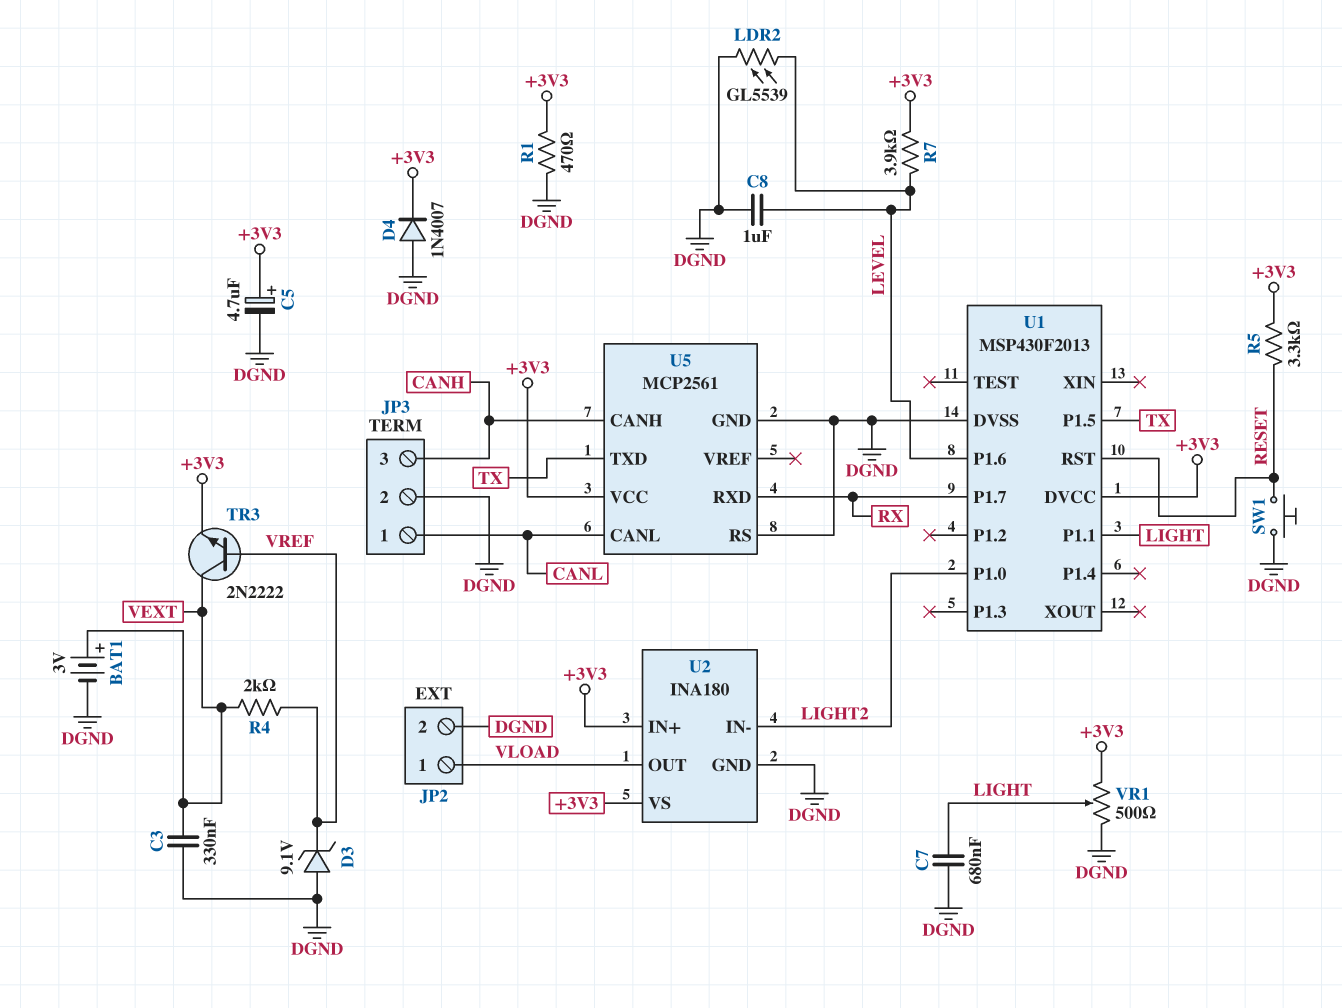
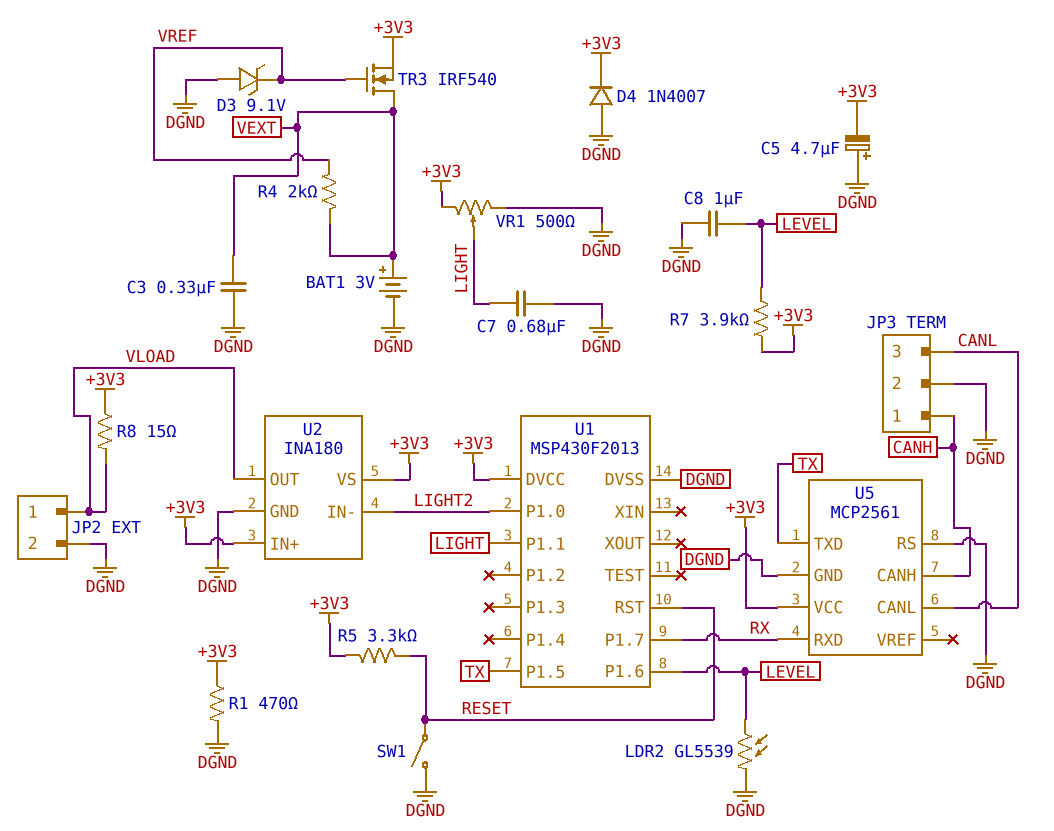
C5: 4.7uF (plus +3V3, minus DGND) -> 4.7uF (plus DGND, minus +3V3)
JP3 pin 1: CANL -> CANH
JP3 pin 3: CANH -> CANL
R8: none -> 15 (+3V3, VLOAD)
SW1: button (DGND, RESET) -> switch (DGND, RESET)
TR3: NPN 2N2222 (B VREF, C VEXT, E +3V3) -> NMOS IRF540 (G VREF, D VEXT, S +3V3)

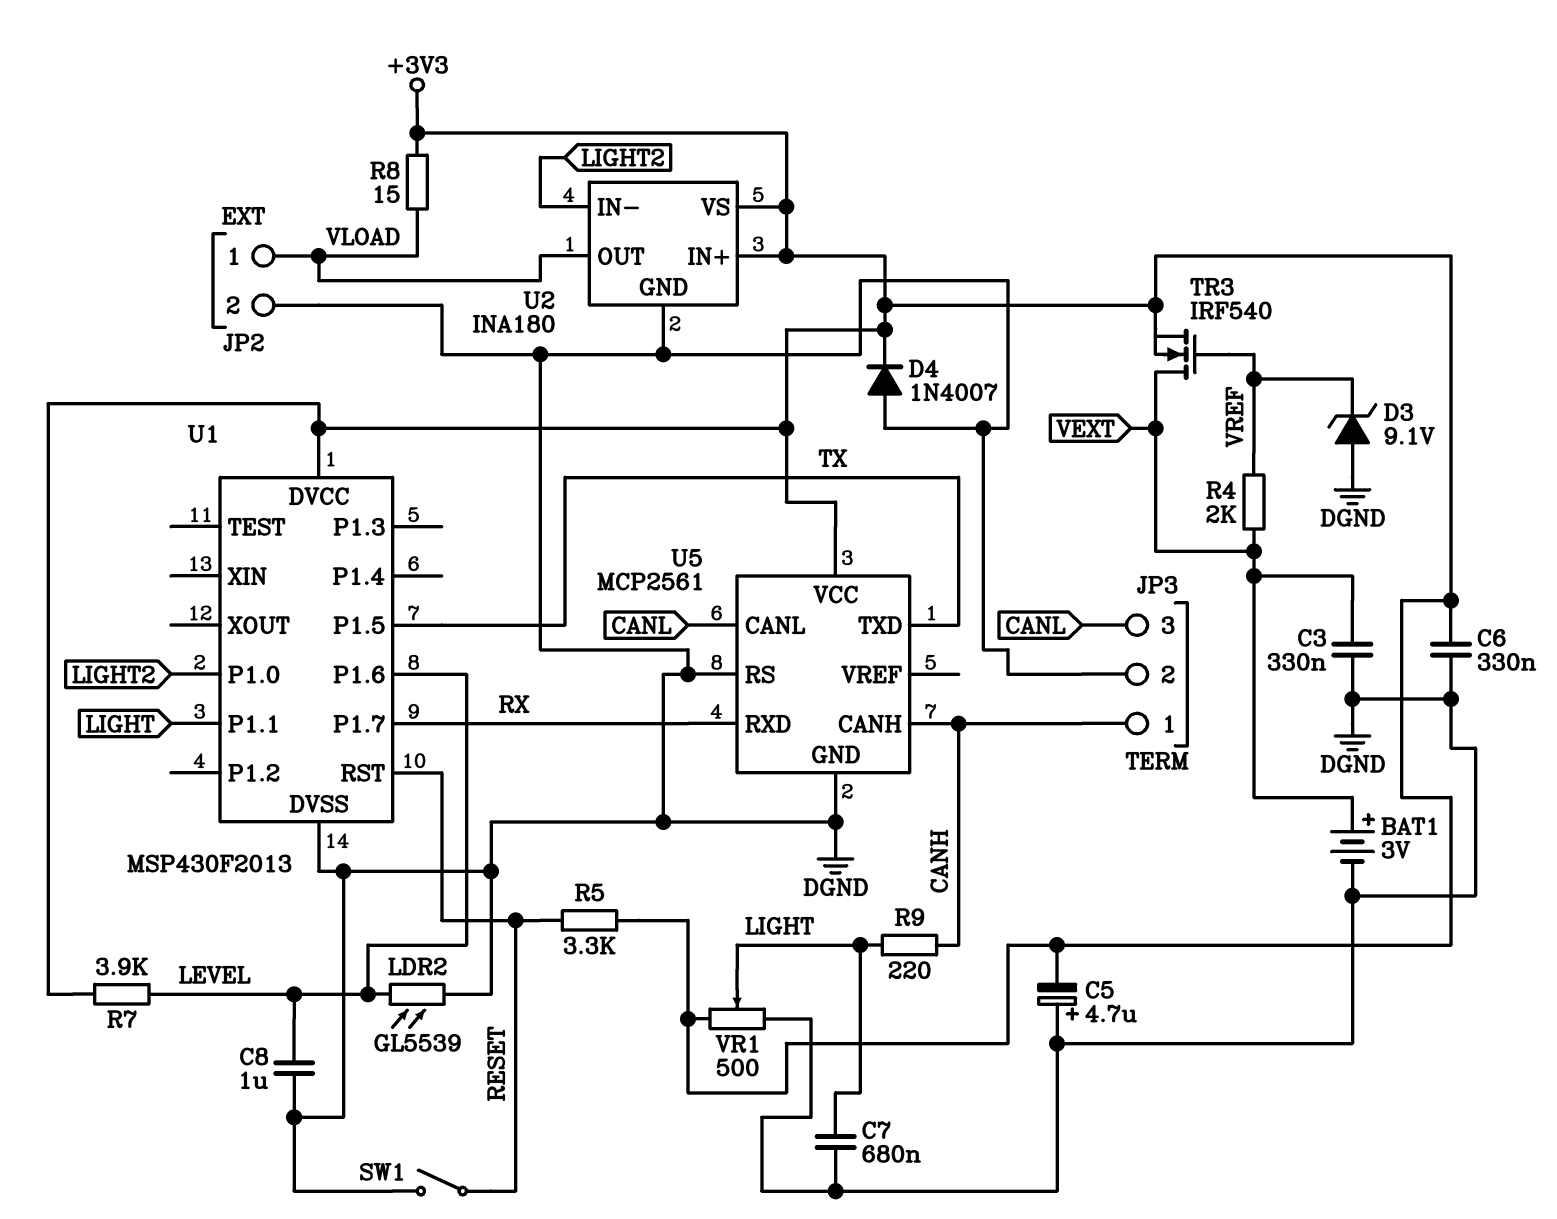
C6: none -> 330nF (+3V3, DGND)
R1: 470 (+3V3, DGND) -> none
R9: none -> 220 (CANH, LIGHT)

